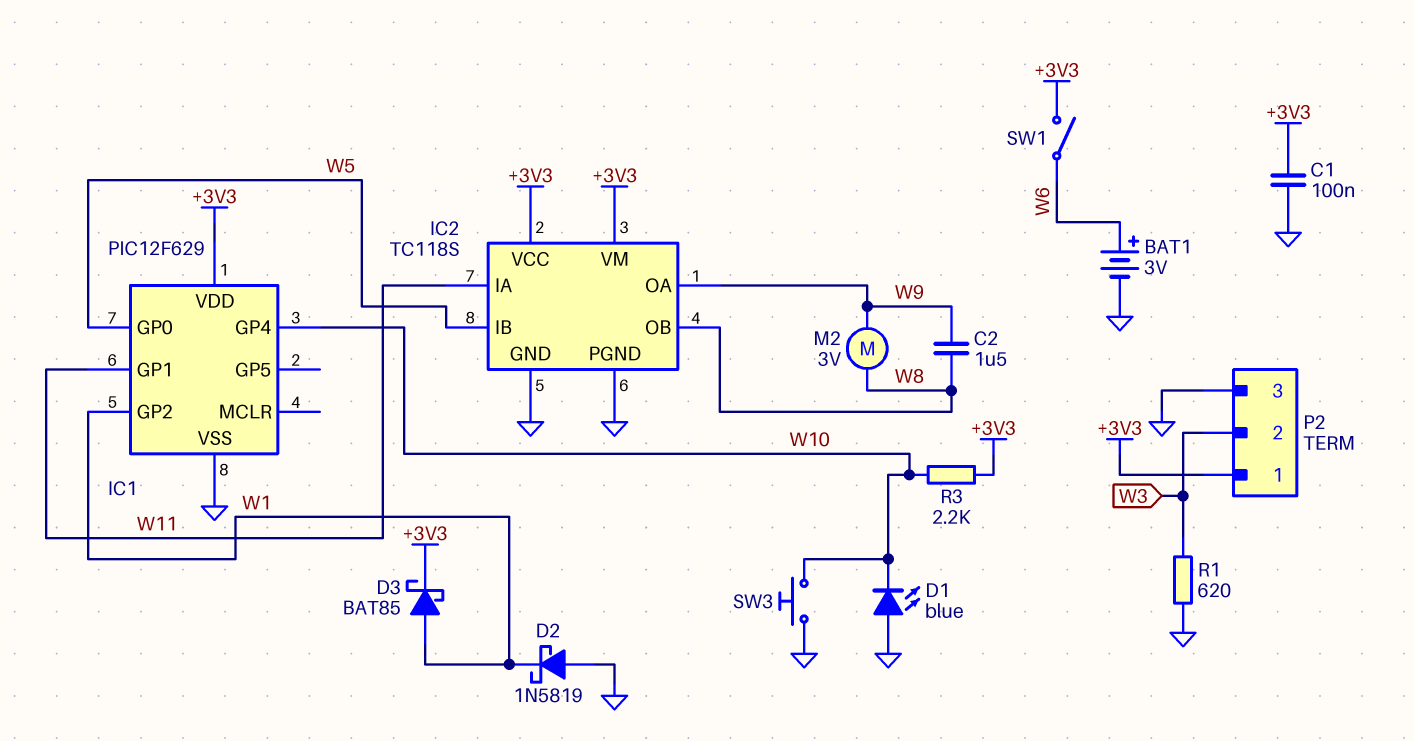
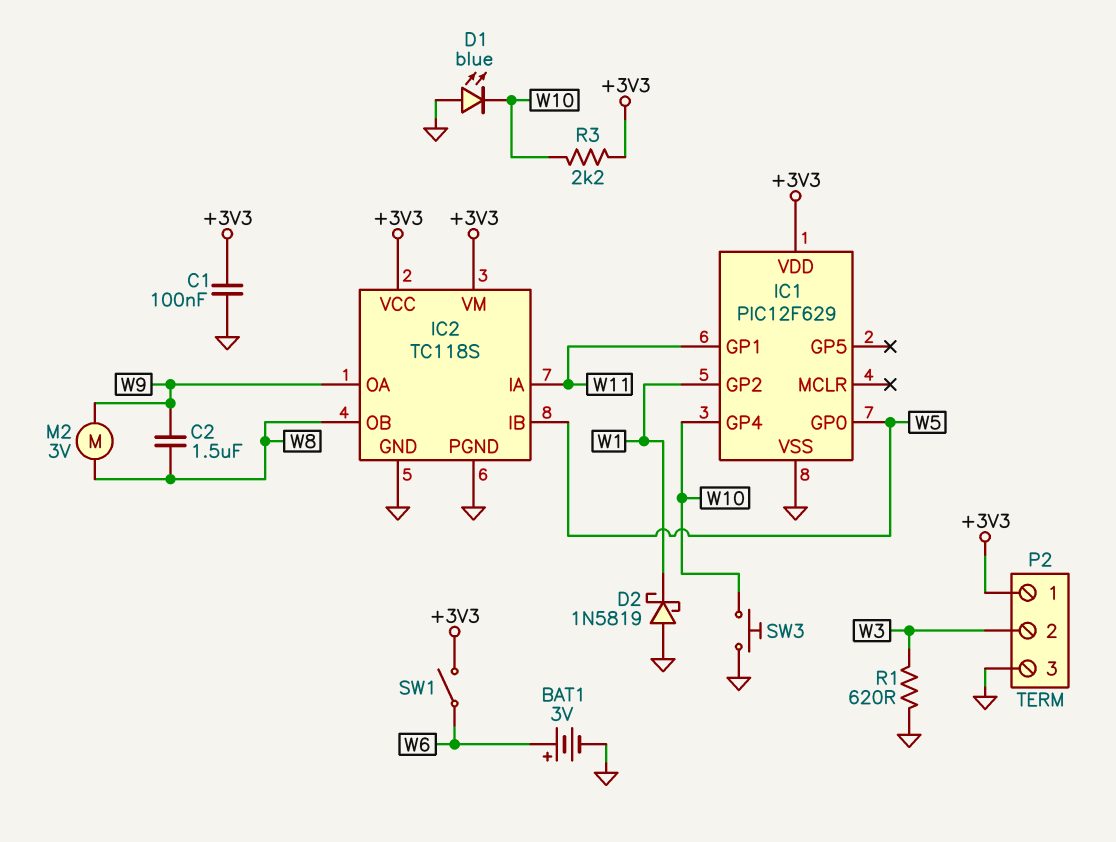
D3: schottky BAT85 (A W1, K +3V3) -> none

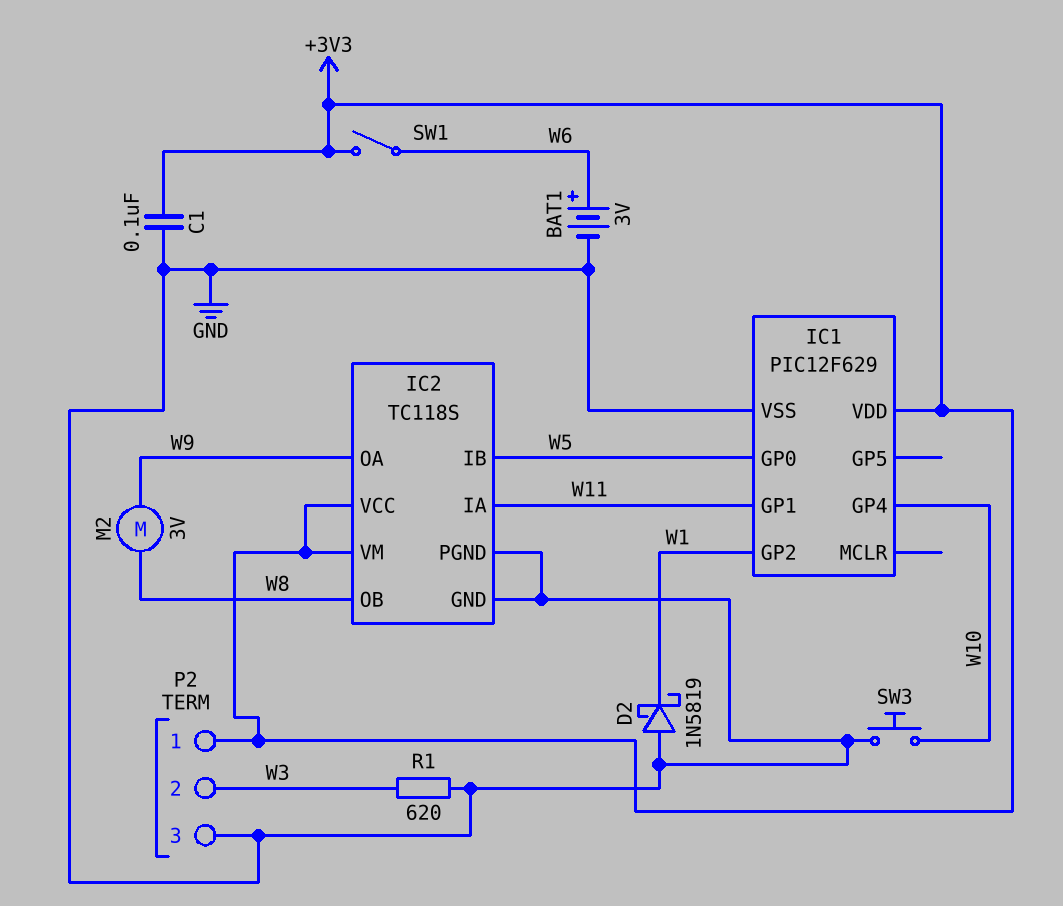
C2: 1.5uF (W8, W9) -> none
D1: LED blue (A GND, K W10) -> none
R3: 2.2k (+3V3, W10) -> none

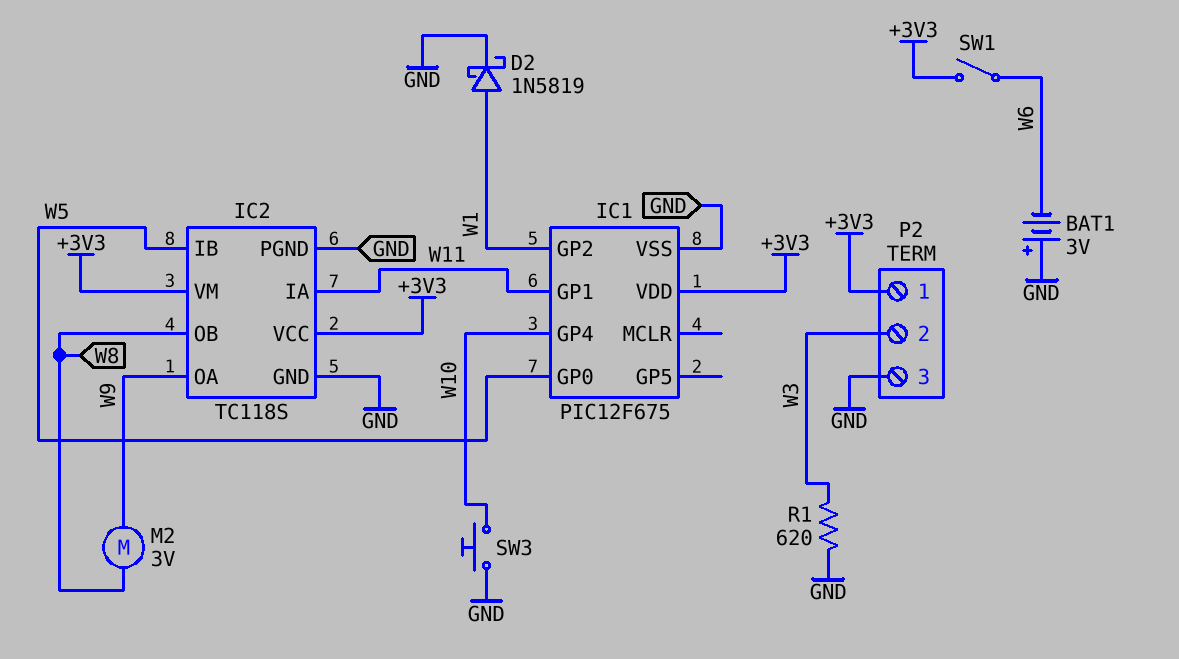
BAT1: 3V (plus W6, minus GND) -> 3V (plus GND, minus W6)
C1: 100nF (+3V3, GND) -> none
D2: schottky 1N5819 (A GND, K W1) -> schottky 1N5819 (A W1, K GND)
IC1: PIC12F629 -> PIC12F675

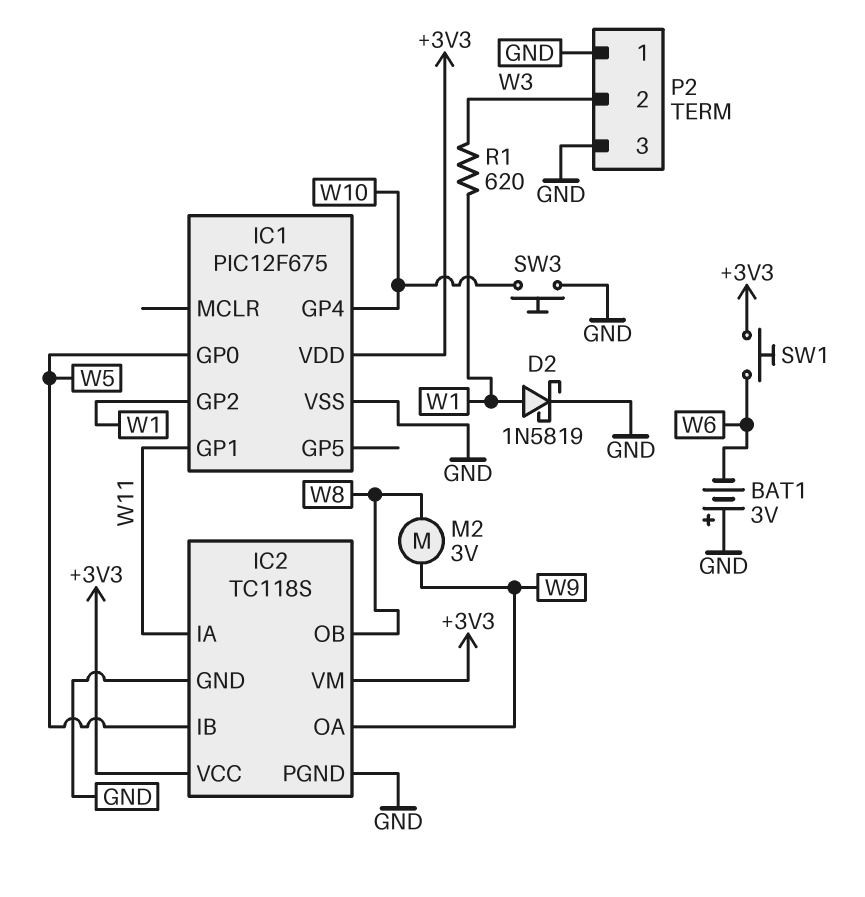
P2 pin 1: +3V3 -> GND
R1: 620 (GND, W3) -> 620 (W1, W3)
SW1: switch (+3V3, W6) -> button (+3V3, W6)

